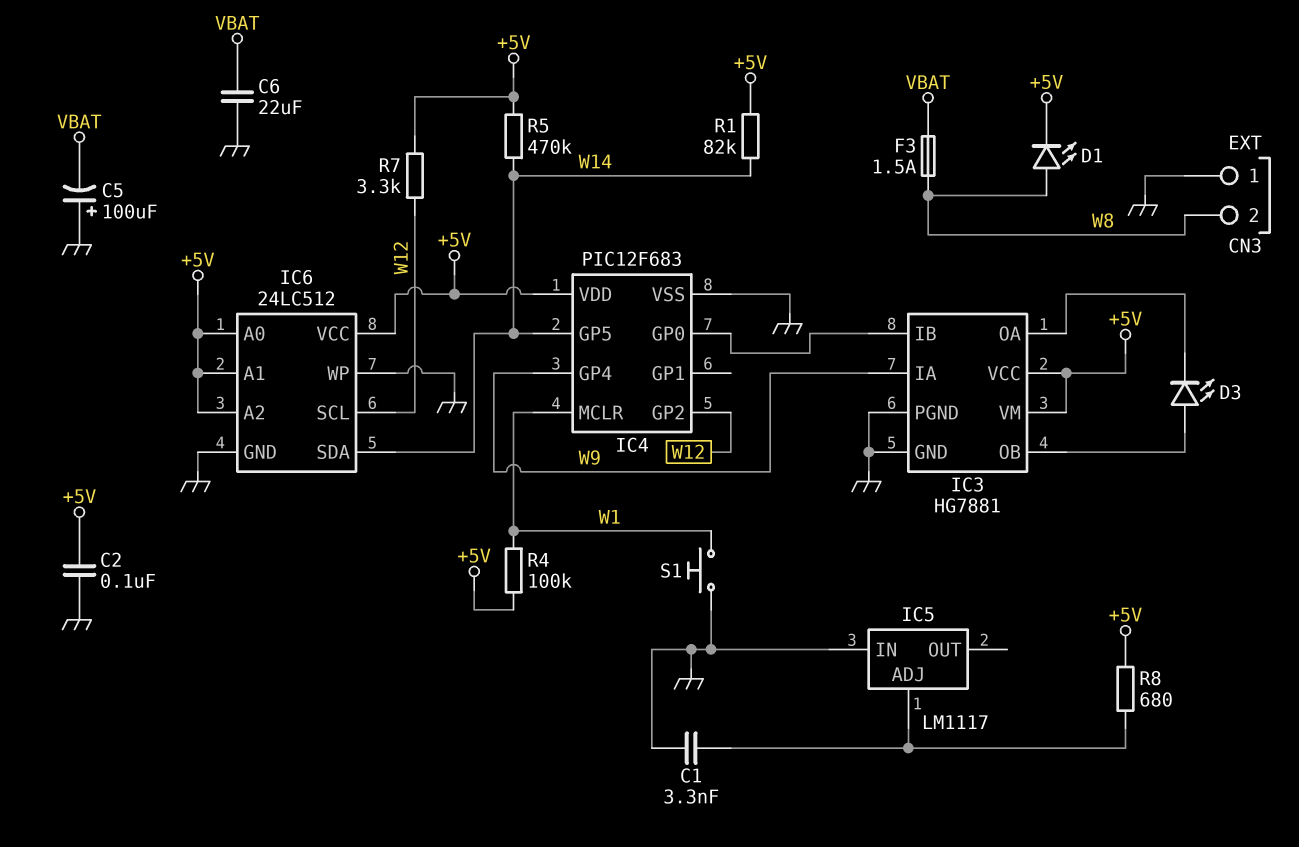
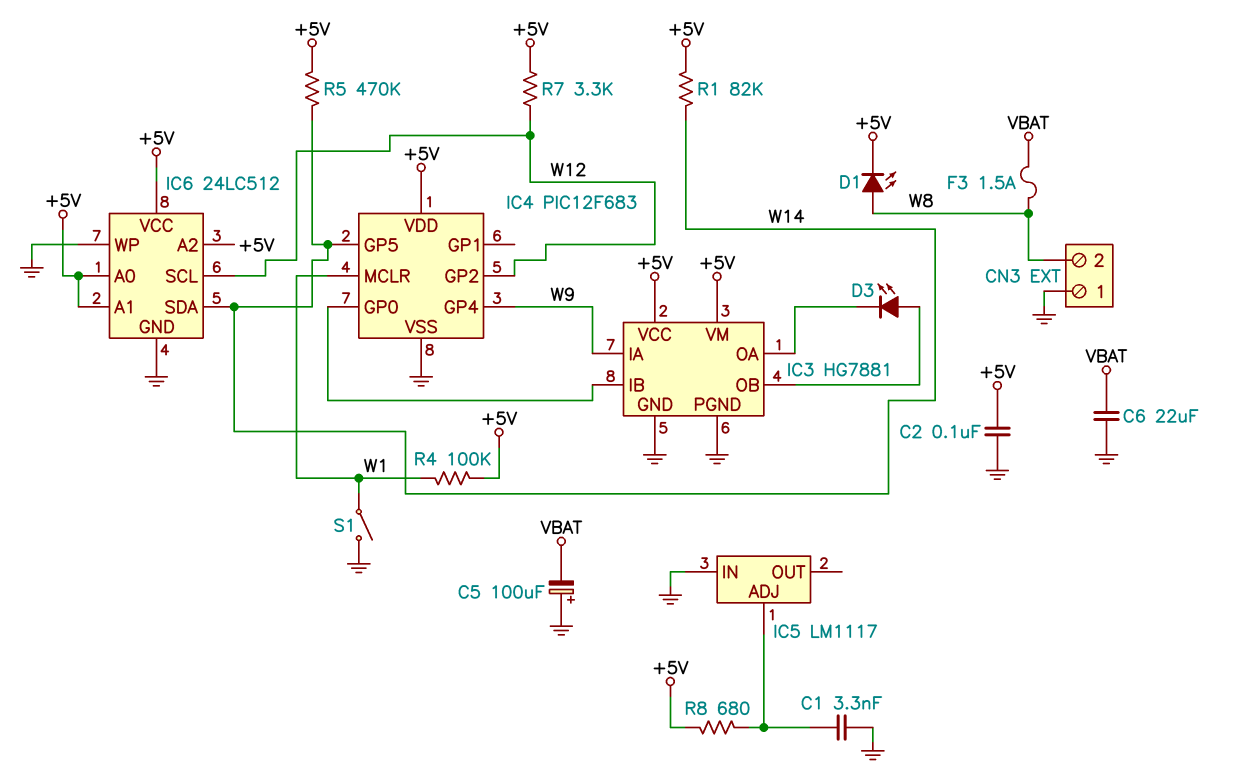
S1: button (GND, W1) -> switch (GND, W1)

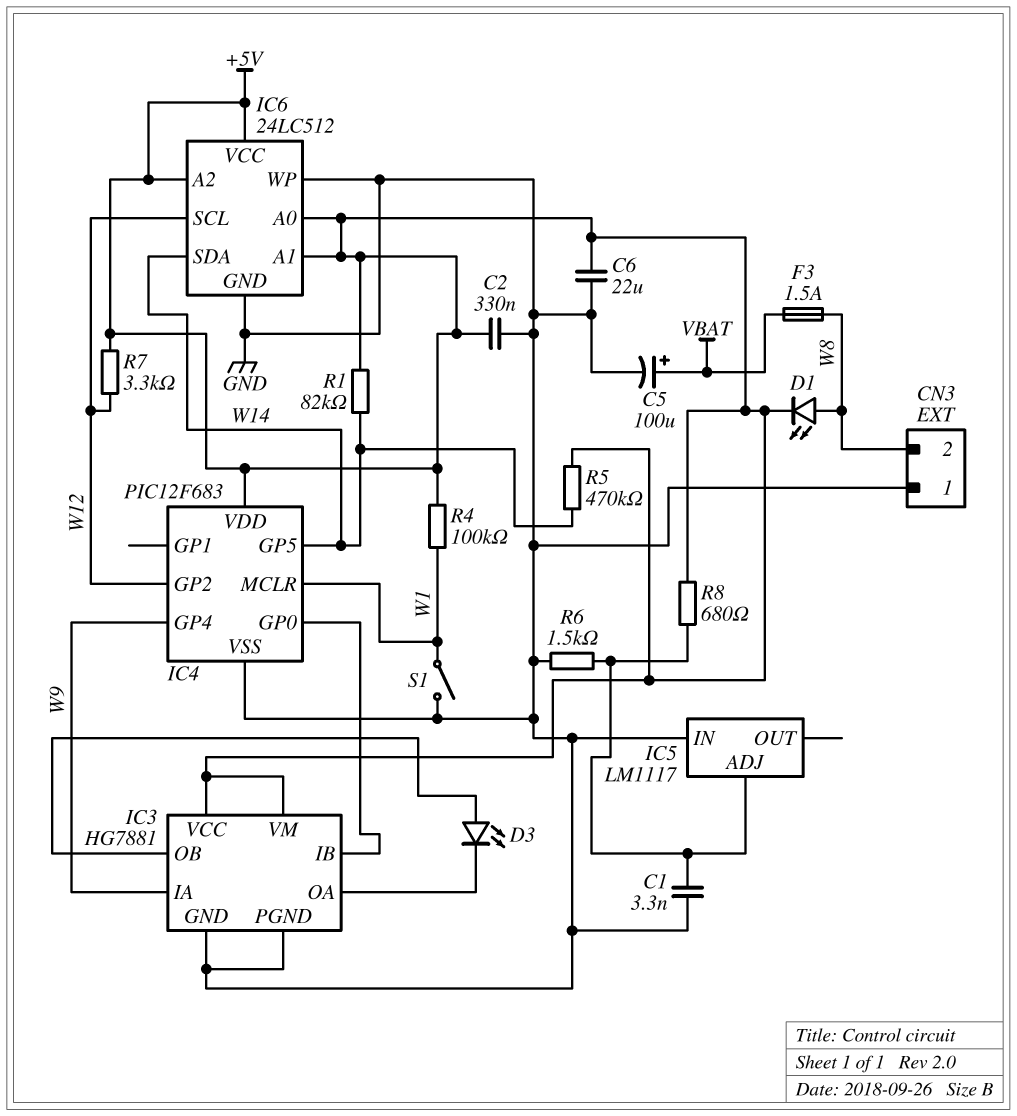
C2: 100nF (+5V, GND) -> 330nF (+5V, GND)
C5: 100uF (plus GND, minus VBAT) -> 100uF (plus VBAT, minus GND)
C6: 22uF (GND, VBAT) -> 22uF (+5V, GND)
R6: none -> 1.5k (GND, IC5/ADJ)

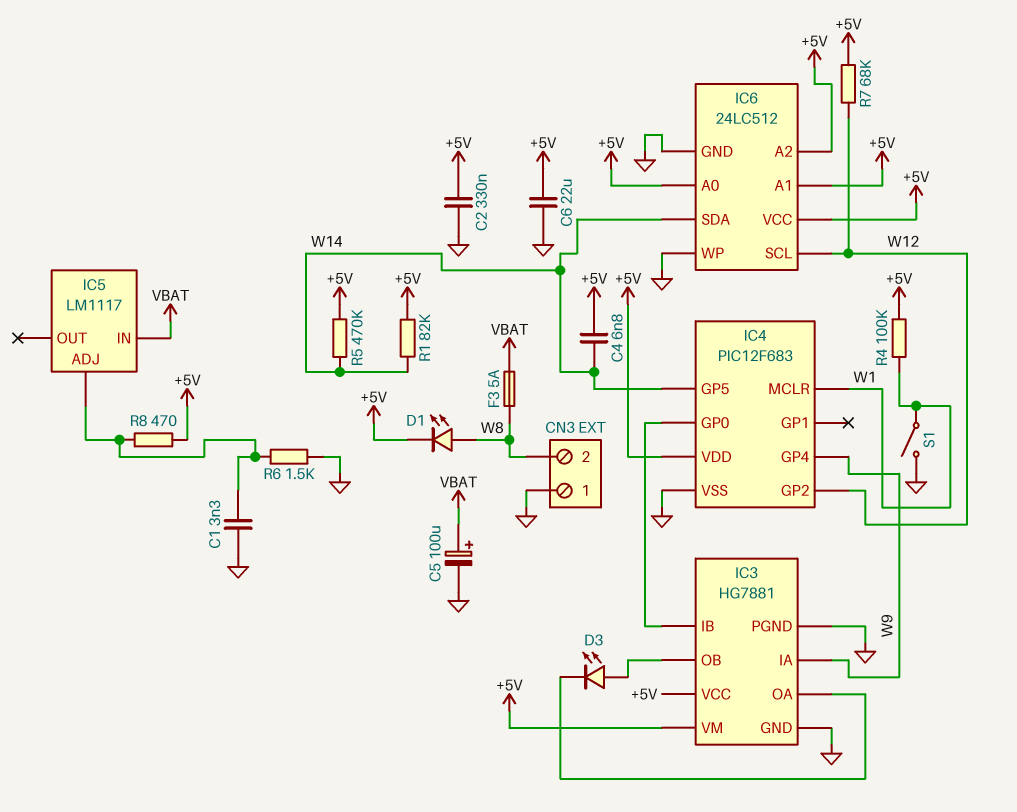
C4: none -> 6.8nF (+5V, W14)
F3: 1.5A (VBAT, W8) -> 5A (VBAT, W8)
IC5 pin IN: GND -> VBAT
R7: 3.3k (+5V, W12) -> 68k (+5V, W12)
R8: 680 (+5V, IC5/ADJ) -> 470 (+5V, IC5/ADJ)

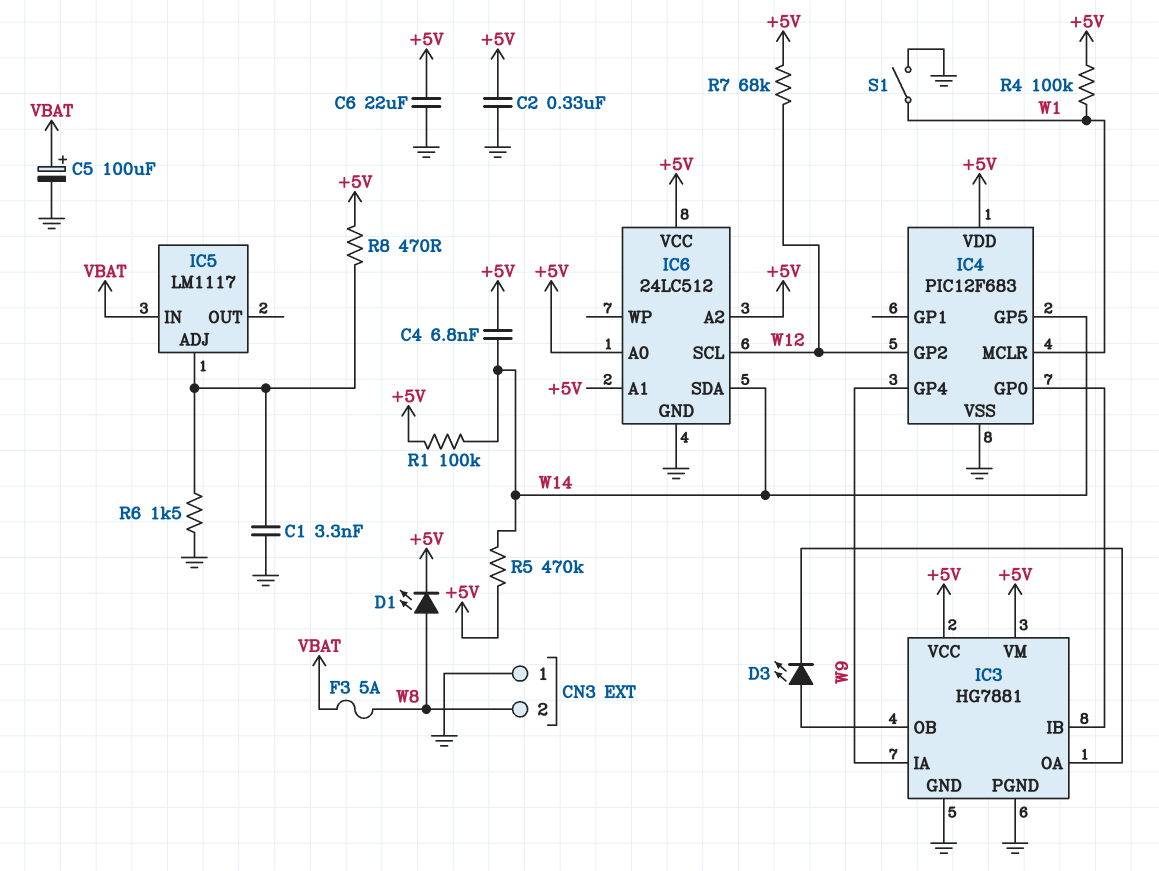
IC6 pin WP: GND -> none
R1: 82k (+5V, W14) -> 100k (+5V, W14)

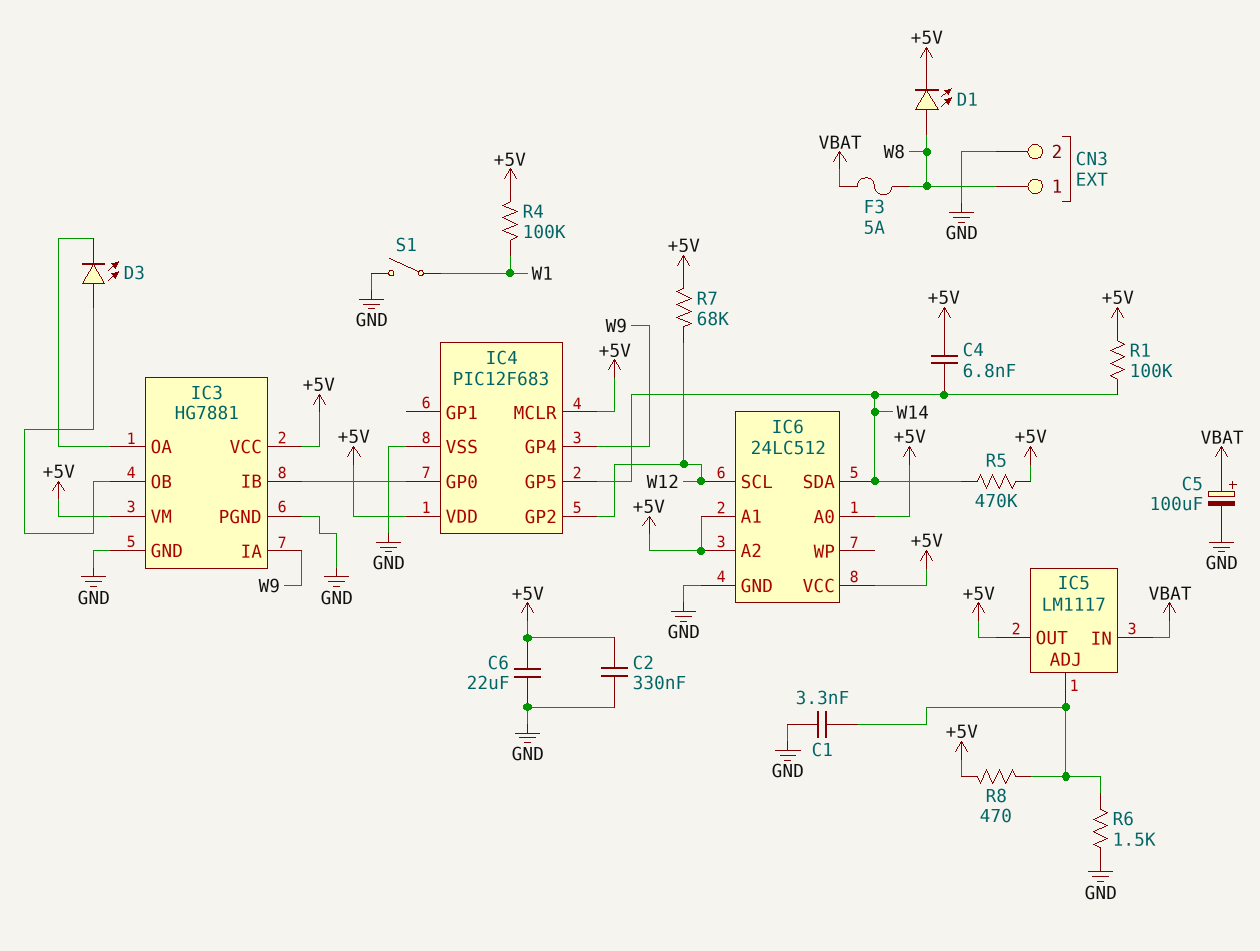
CN3 pin 1: GND -> W8
CN3 pin 2: W8 -> GND
IC4 pin MCLR: W1 -> +5V
IC5 pin OUT: none -> +5V

